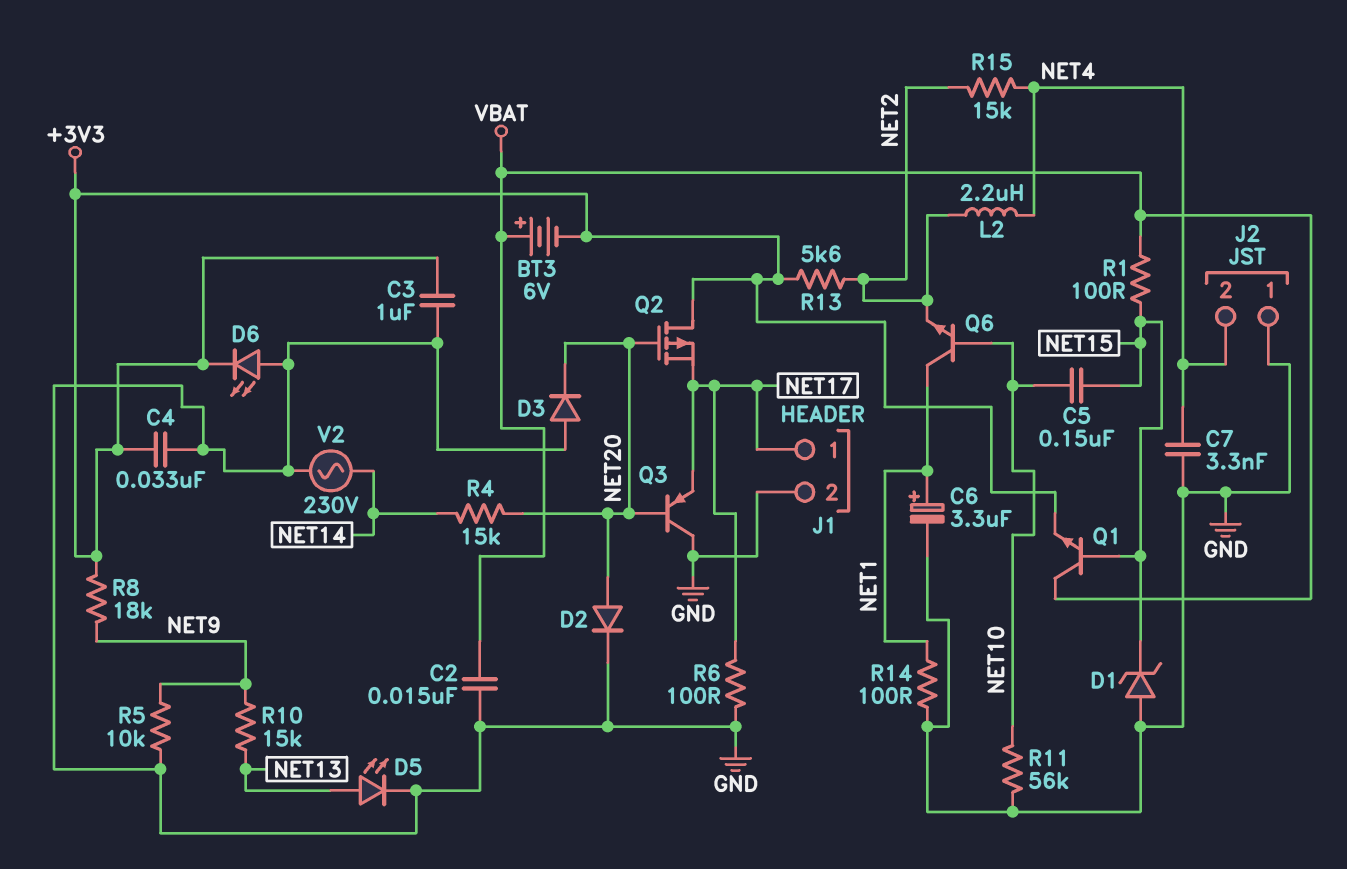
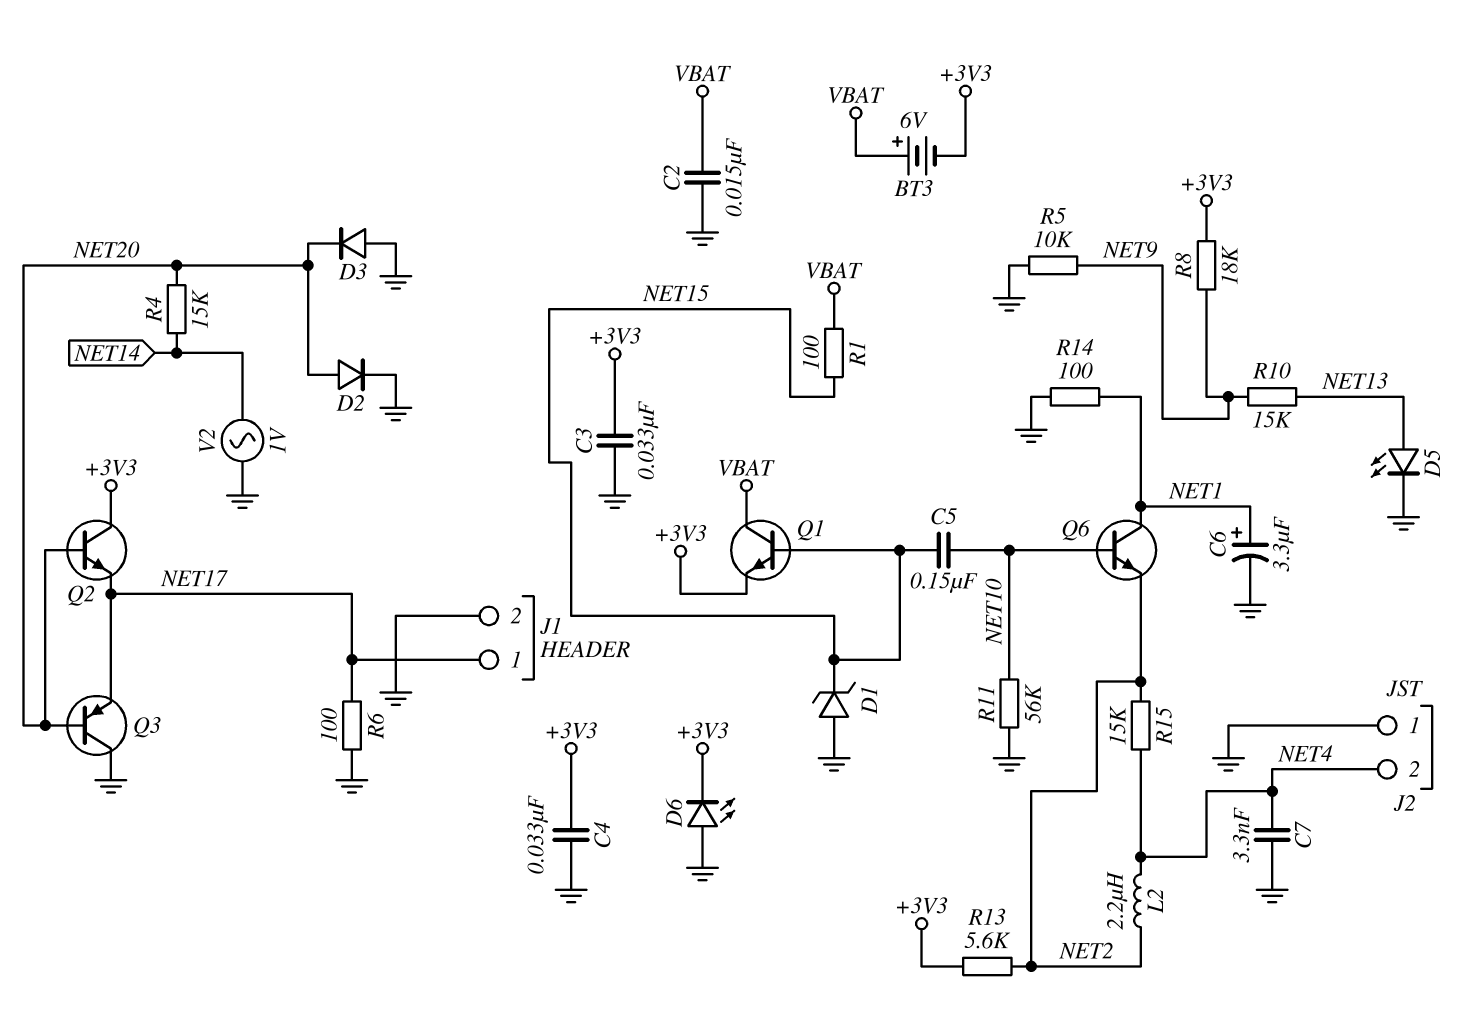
C3: 1uF (+3V3, GND) -> 33nF (+3V3, GND)
Q2: PMOS (G NET20, D +3V3, S NET17) -> NPN (B NET20, C +3V3, E NET17)
V2: AC 230V (GND, NET14) -> AC 1V (GND, NET14)

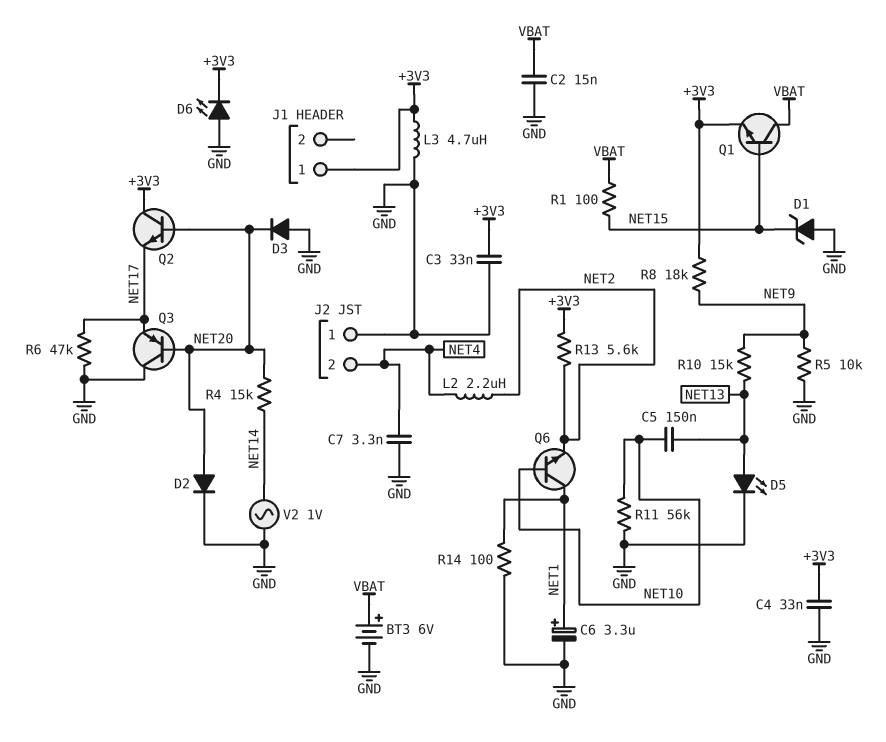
BT3: 6V (plus VBAT, minus +3V3) -> 6V (plus VBAT, minus GND)
C5: 150nF (NET10, NET15) -> 150nF (NET10, NET13)
J1 pin 1: NET17 -> +3V3
J1 pin 2: GND -> none
L3: none -> 4.7uH (+3V3, GND)
R6: 100 (GND, NET17) -> 47k (GND, NET17)
R15: 15k (NET2, NET4) -> none

